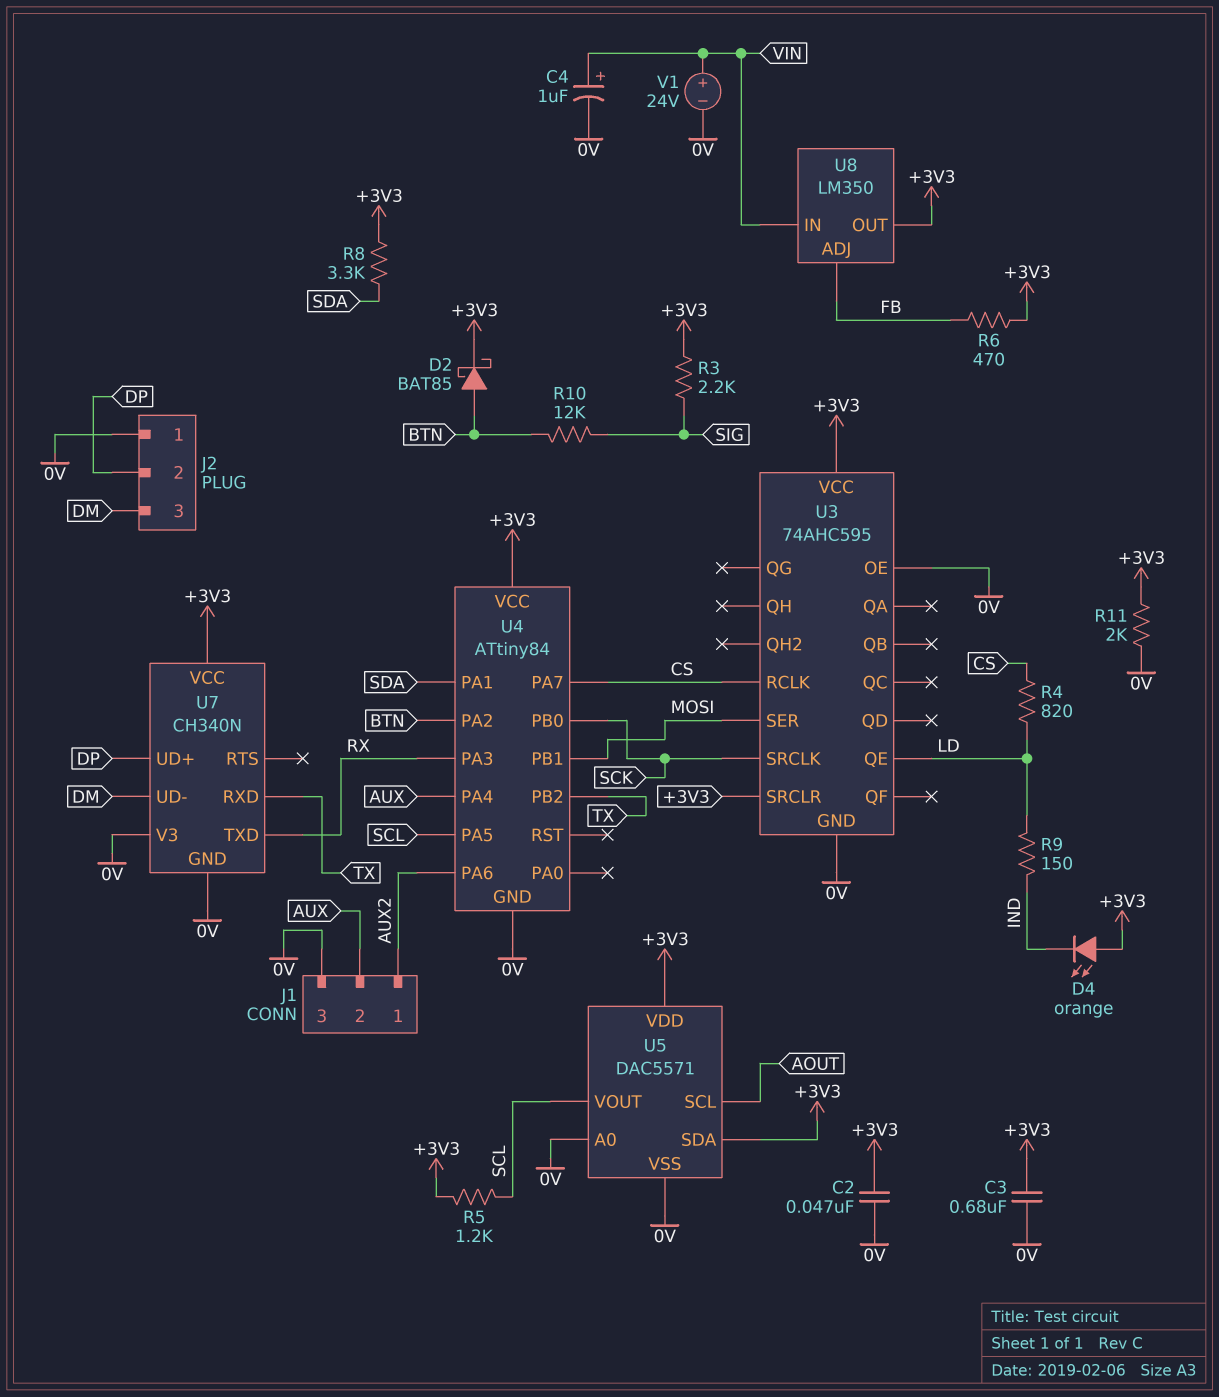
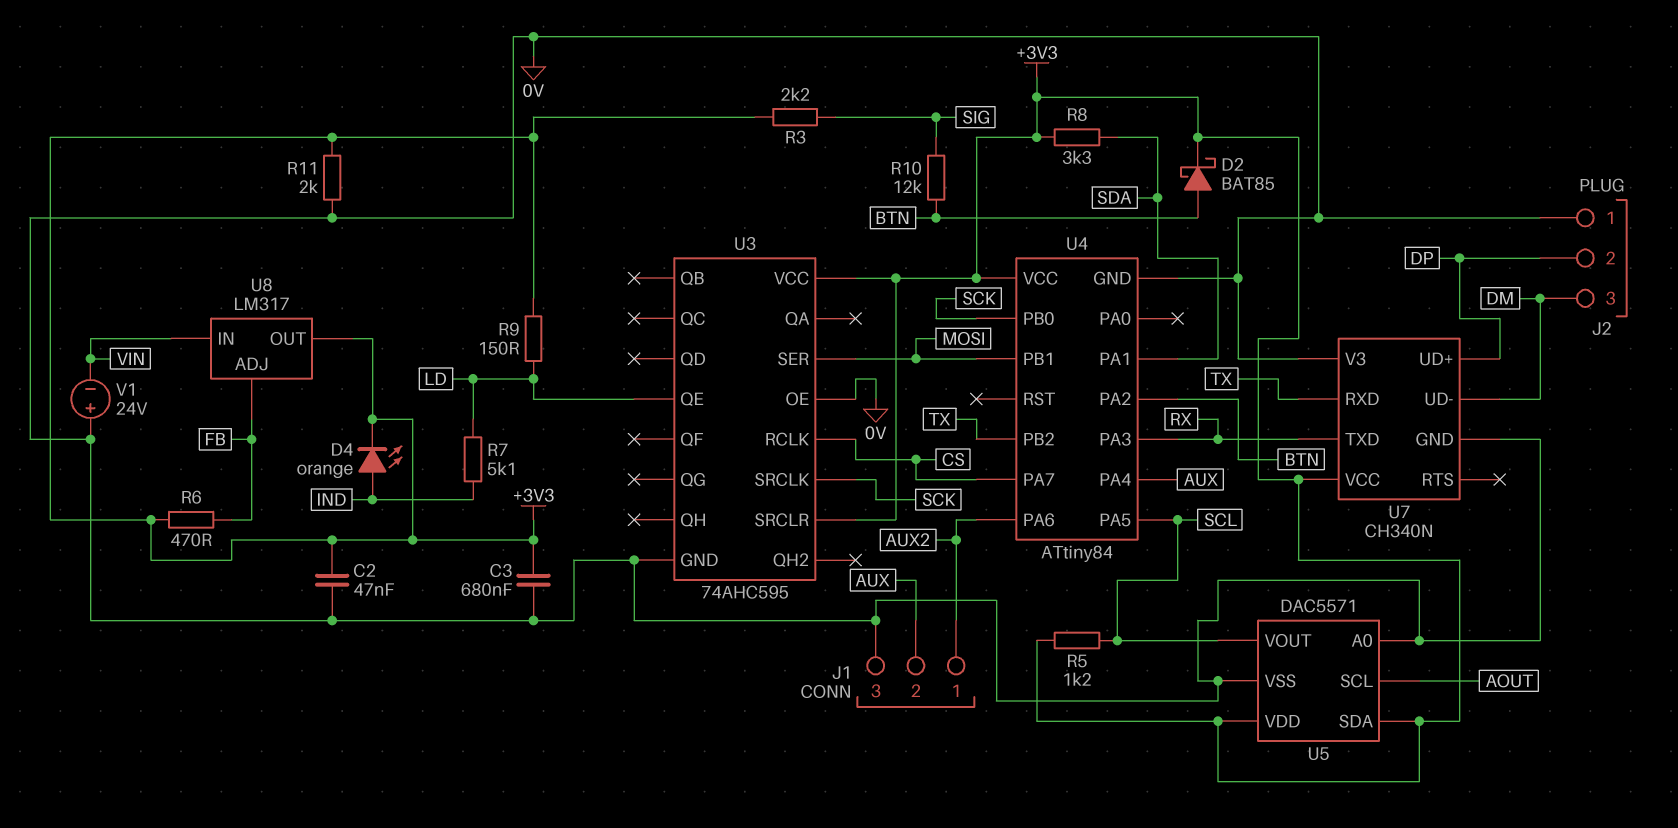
C4: 1uF (plus VIN, minus 0V) -> none
D4: LED orange (A +3V3, K IND) -> LED orange (A IND, K +3V3)
R4: 820 (CS, LD) -> none
R7: none -> 5.1k (IND, LD)
R9: 150 (IND, LD) -> 150 (+3V3, LD)
U8: LM350 -> LM317
V1: 24V (plus VIN, minus 0V) -> 24V (plus 0V, minus VIN)

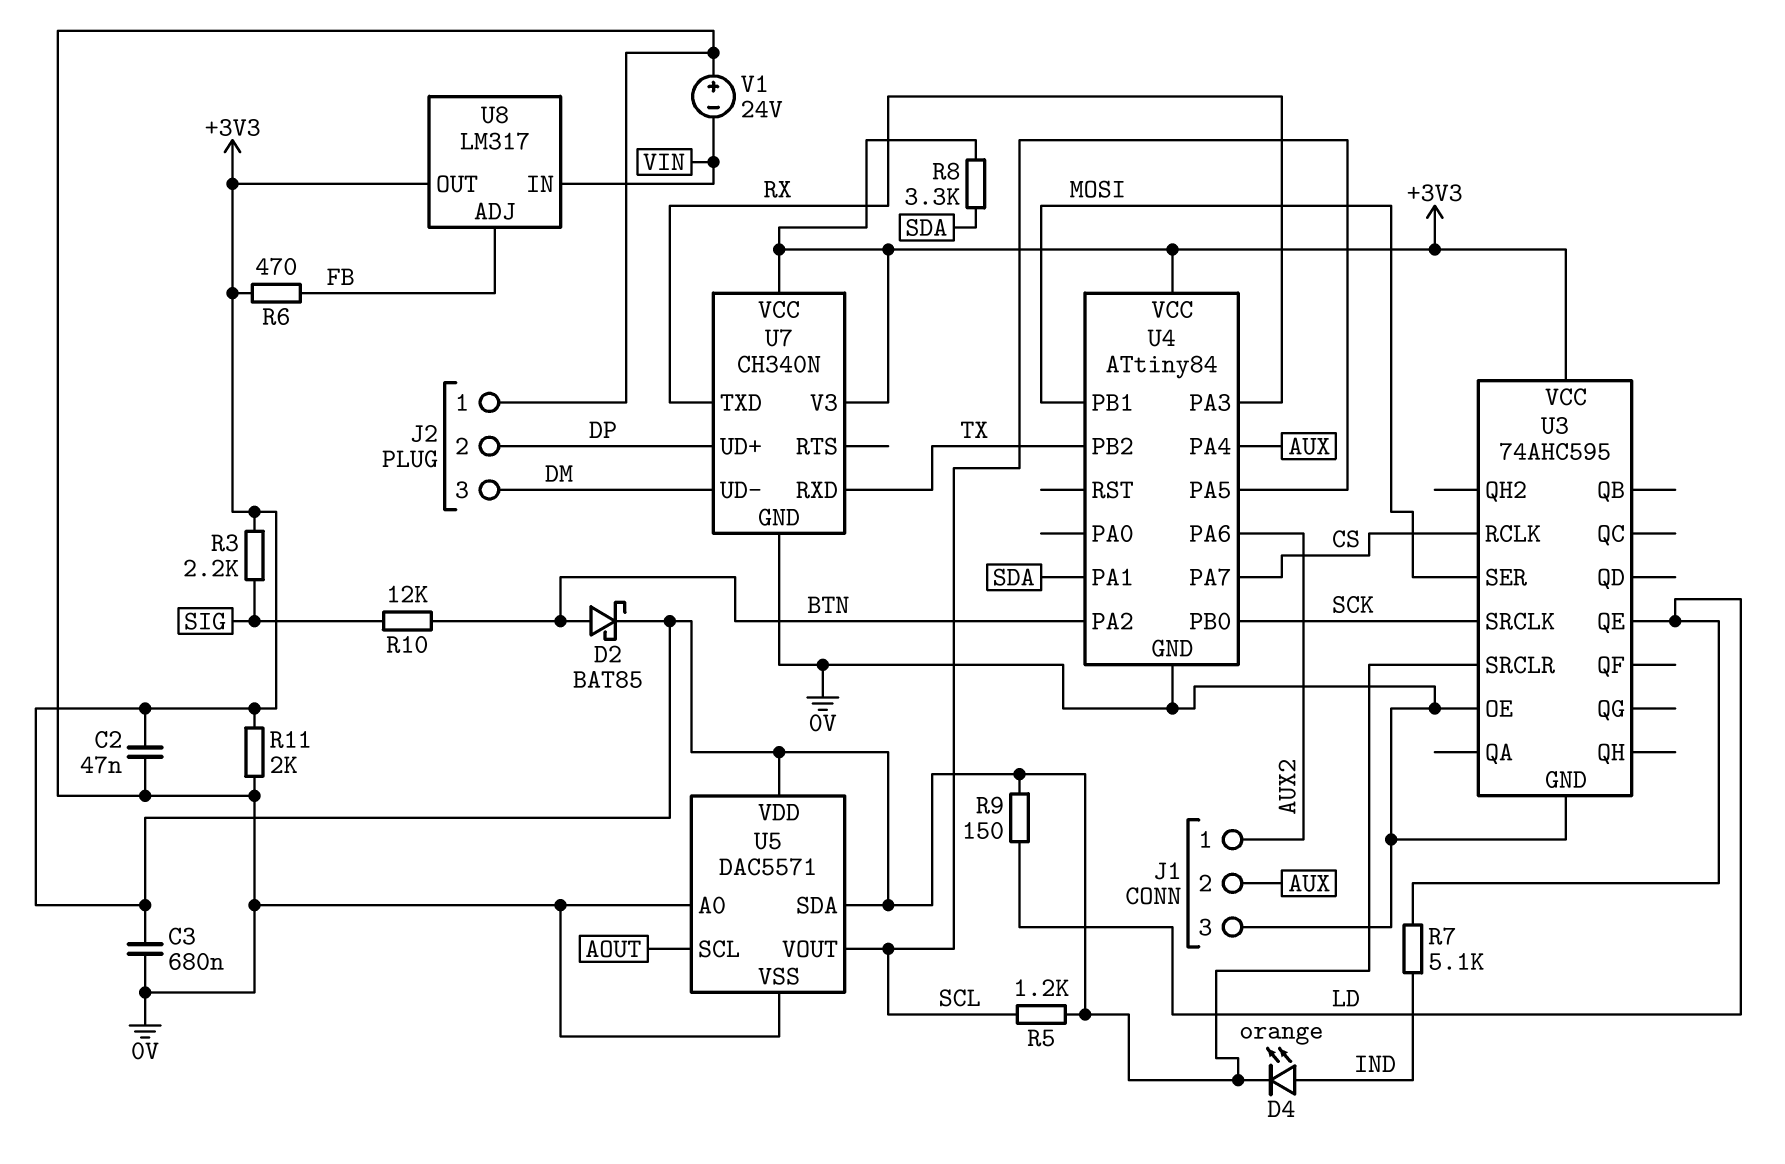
U7 pin V3: 0V -> +3V3

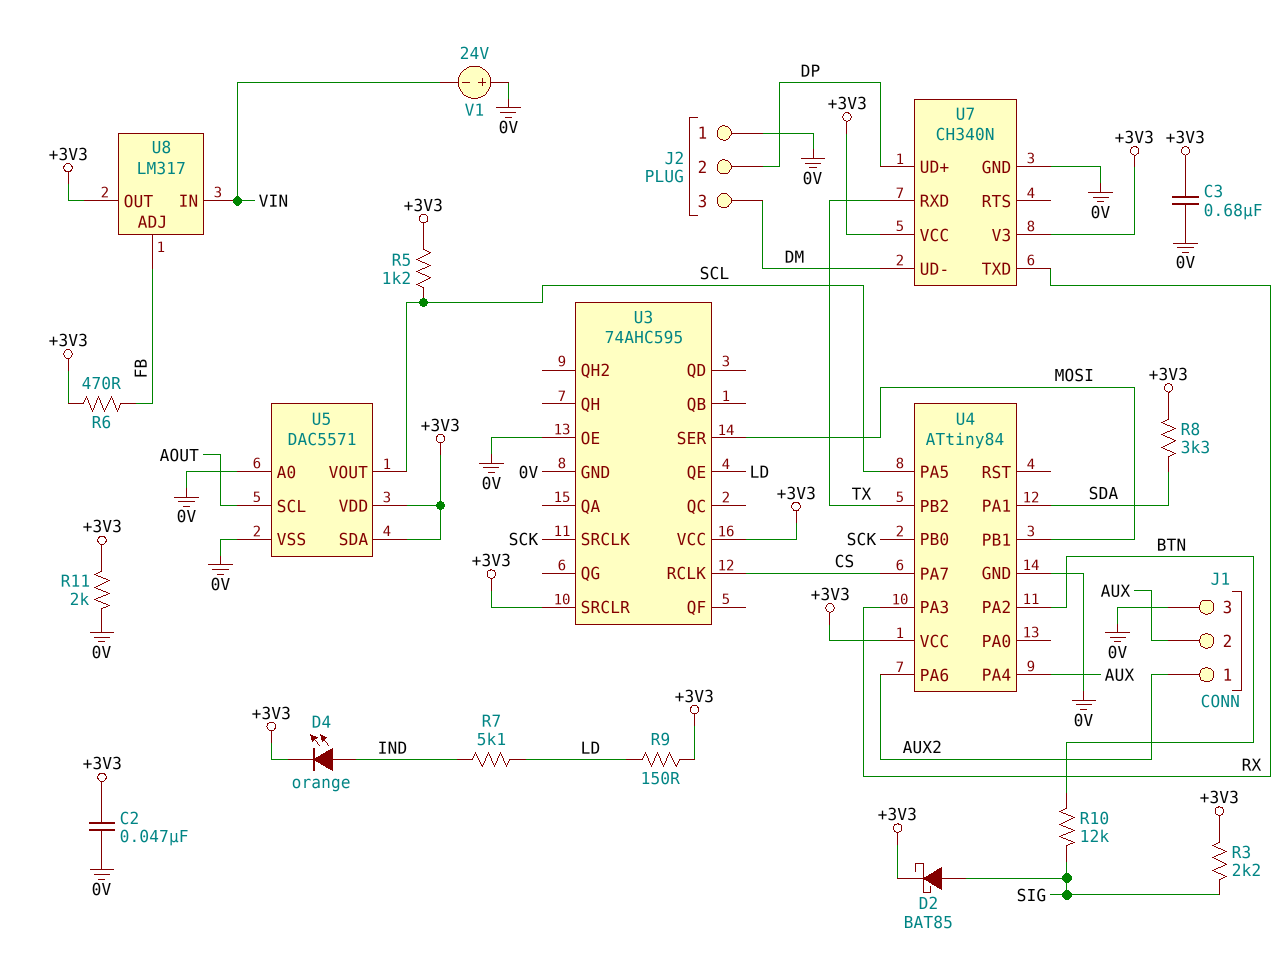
D2: schottky BAT85 (A BTN, K +3V3) -> schottky BAT85 (A SIG, K +3V3)

